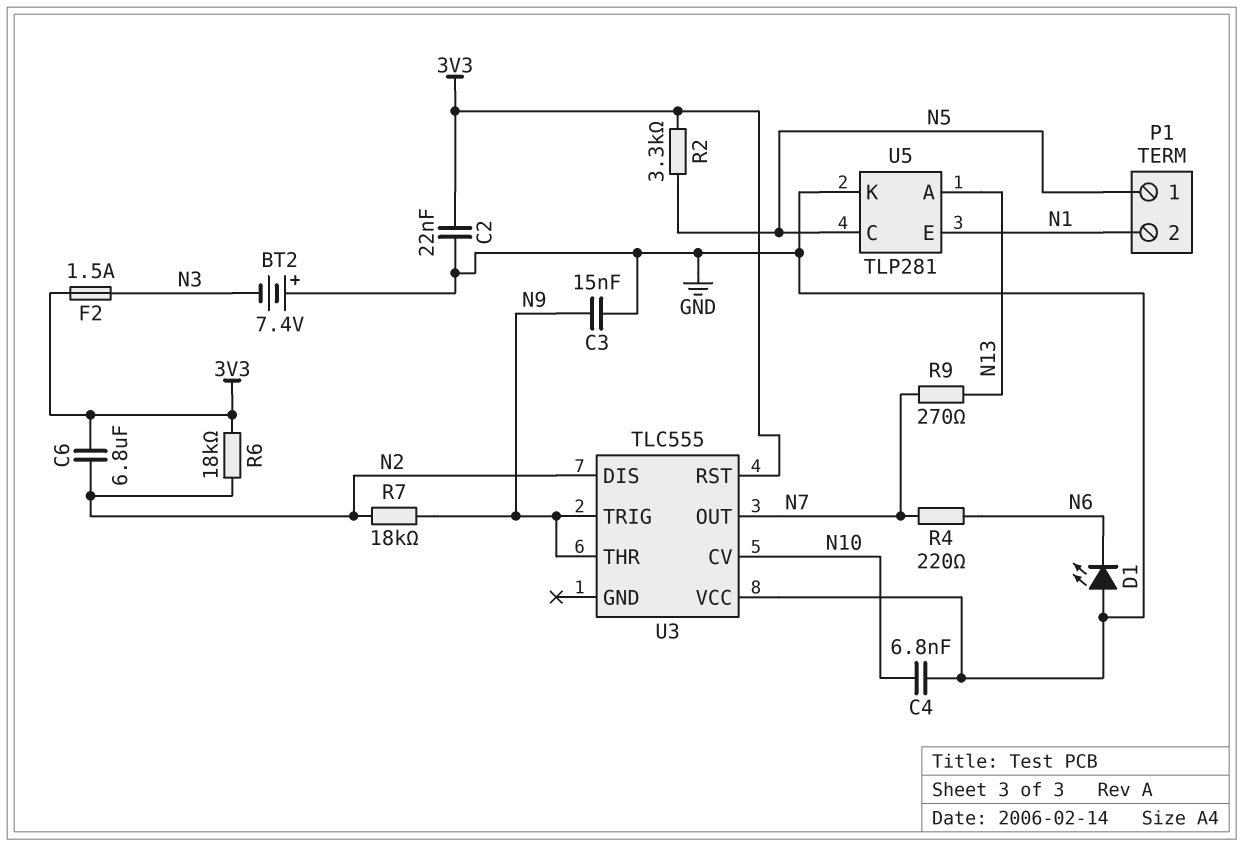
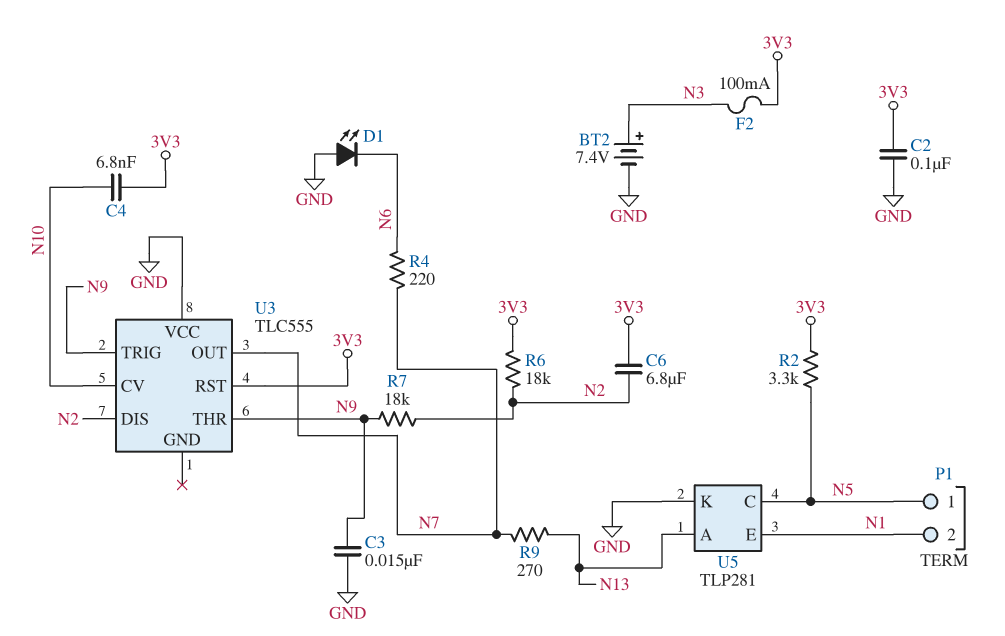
BT2: 7.4V (plus GND, minus N3) -> 7.4V (plus N3, minus GND)
C2: 22nF (3V3, GND) -> 100nF (3V3, GND)
C4: 6.8nF (GND, N10) -> 6.8nF (3V3, N10)
F2: 1.5A (3V3, N3) -> 100mA (3V3, N3)

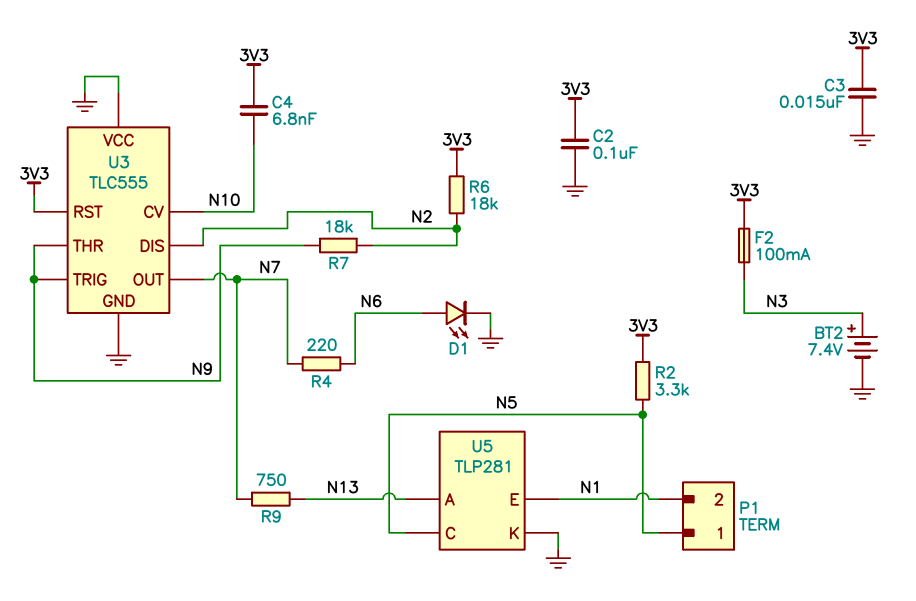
C3: 15nF (GND, N9) -> 15nF (3V3, GND)
C6: 6.8uF (3V3, N2) -> none
D1: LED (A GND, K N6) -> LED (A N6, K GND)
R9: 270 (N7, N13) -> 750 (N7, N13)
U3 pin GND: none -> GND

